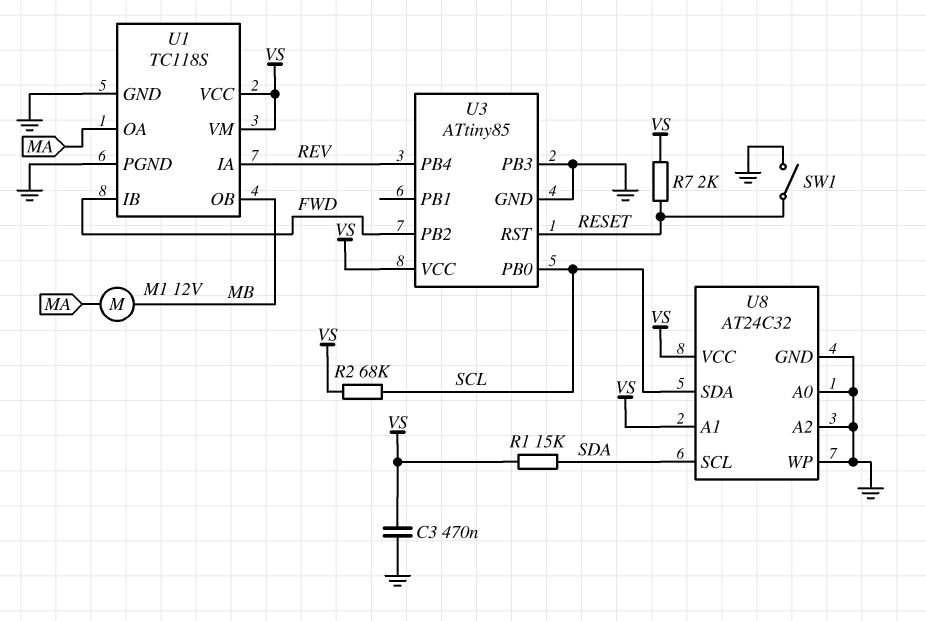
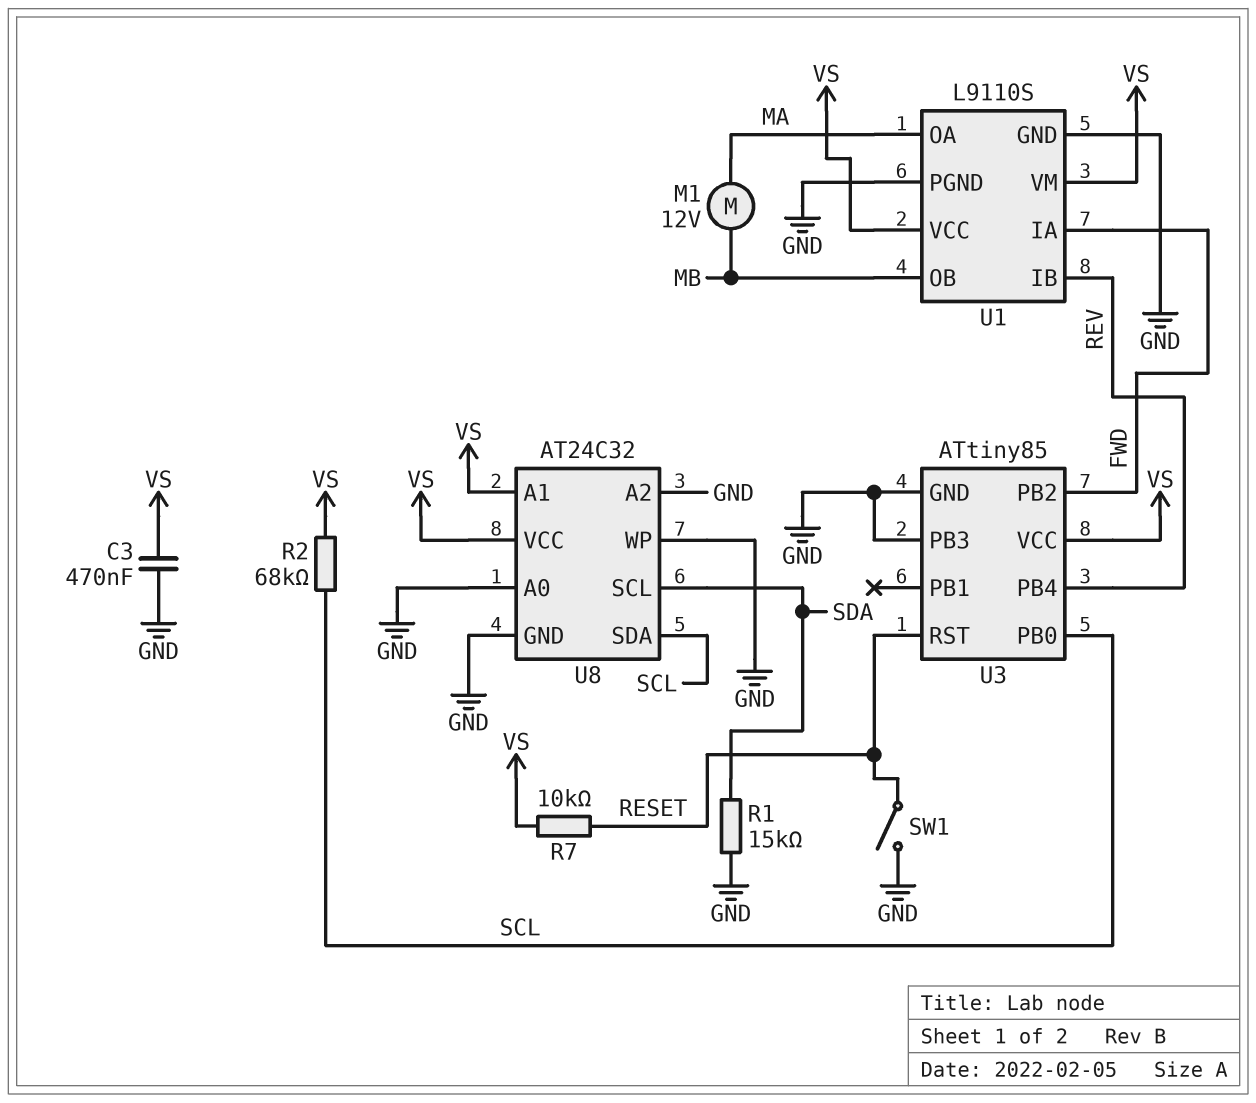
R1: 15k (SDA, VS) -> 15k (GND, SDA)
R7: 2k (RESET, VS) -> 10k (RESET, VS)
U1: TC118S -> L9110S
U1 pin IA: REV -> FWD
U1 pin IB: FWD -> REV

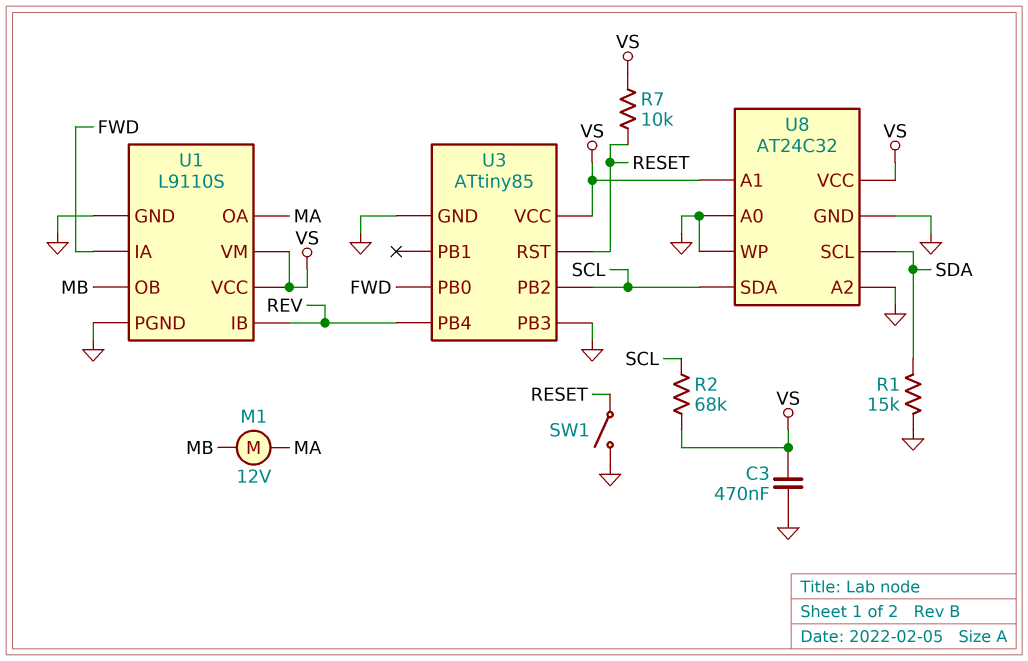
U3 pin PB0: SCL -> FWD
U3 pin PB2: FWD -> SCL

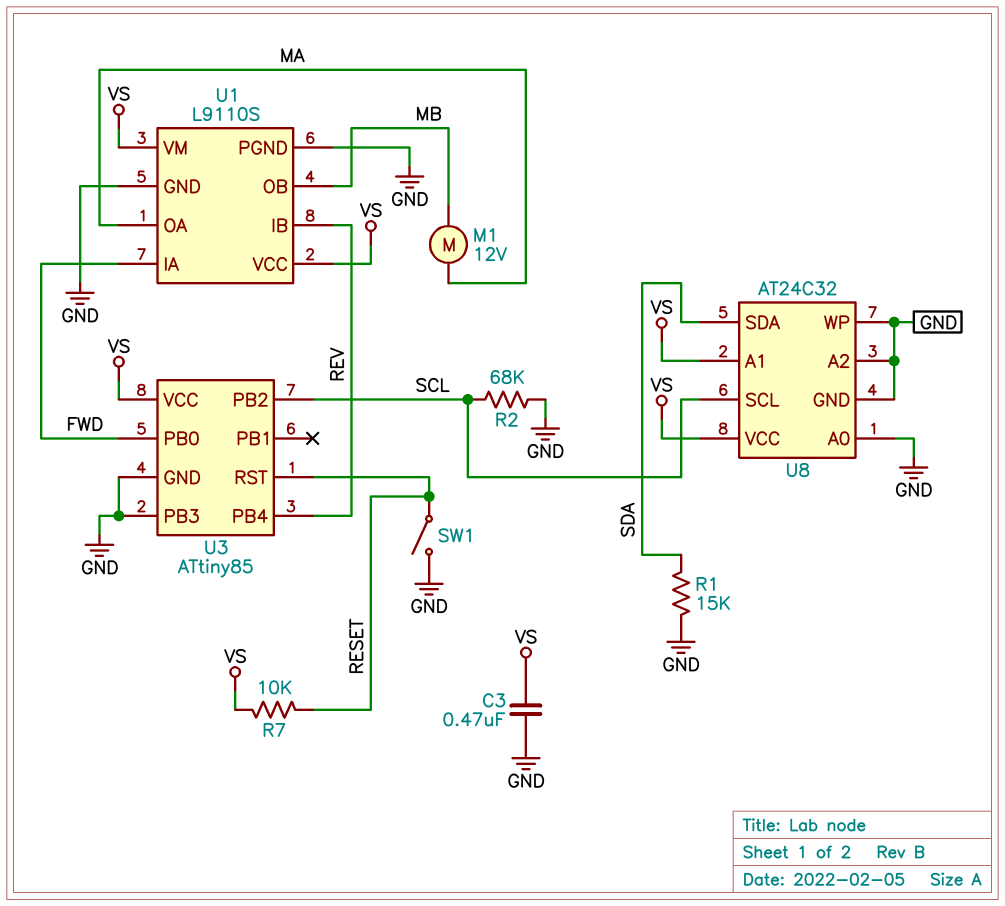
R2: 68k (SCL, VS) -> 68k (GND, SCL)
U8 pin SCL: SDA -> SCL
U8 pin SDA: SCL -> SDA

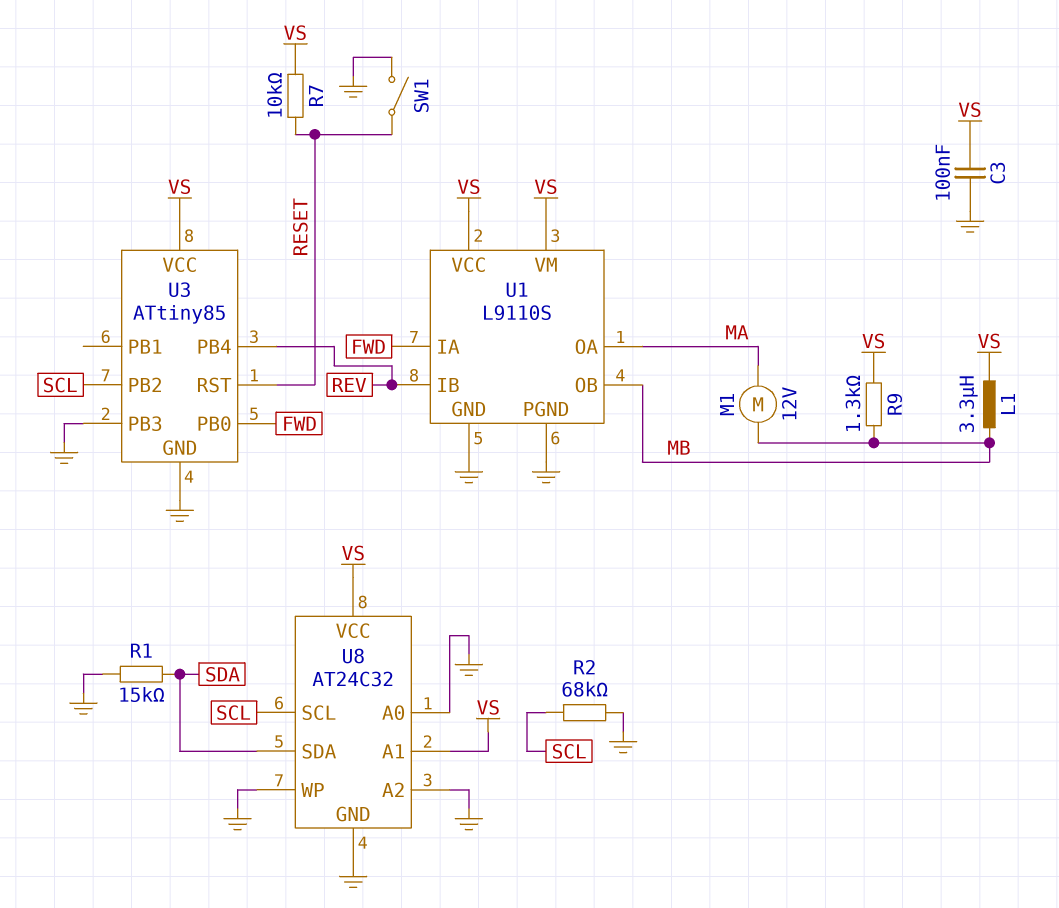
C3: 470nF (GND, VS) -> 100nF (GND, VS)
L1: none -> 3.3uH (MB, VS)
R9: none -> 1.3k (MB, VS)

